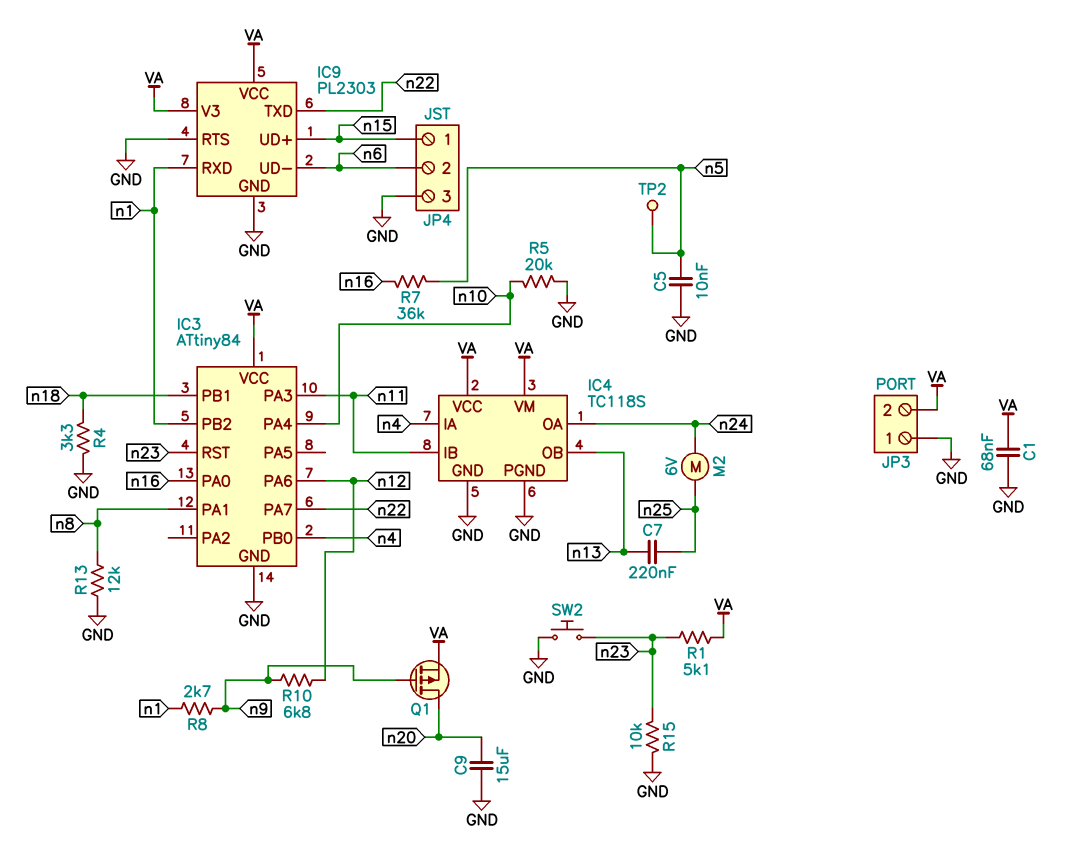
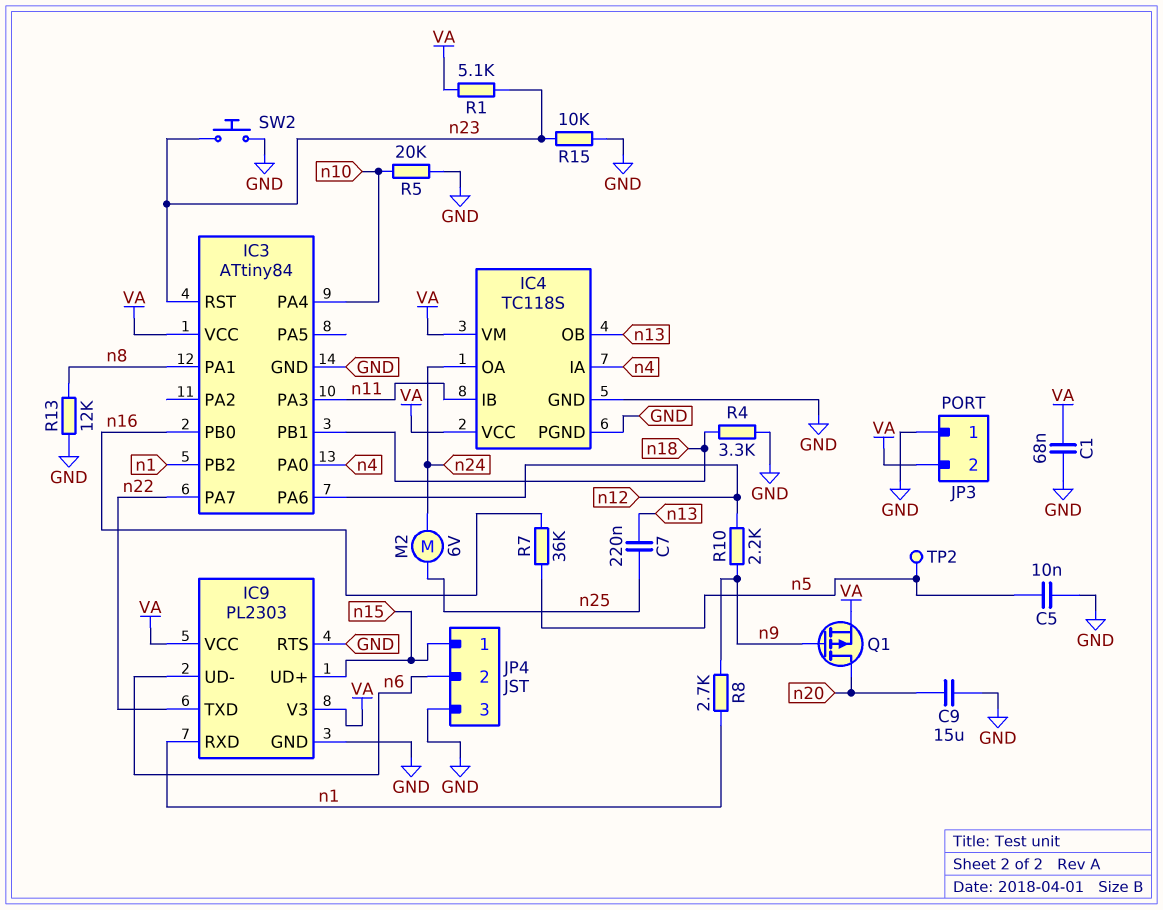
IC3 pin PA0: n16 -> n4
IC3 pin PB0: n4 -> n16
R10: 6.8k (n9, n12) -> 2.2k (n9, n12)

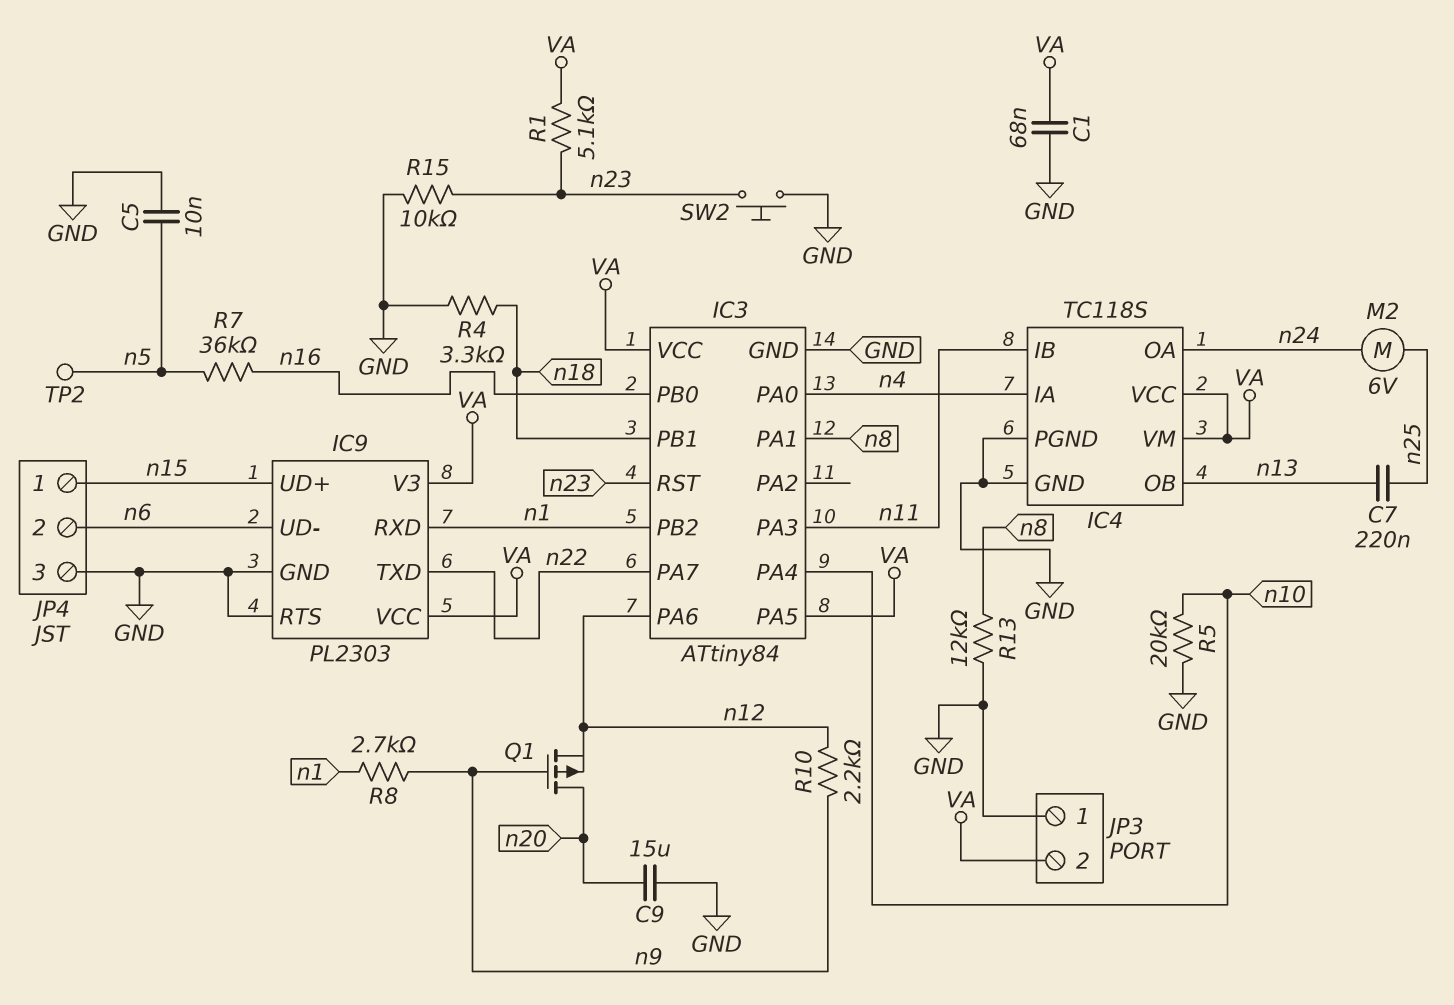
IC3 pin PA5: none -> VA
Q1: PMOS (G n9, D n20, S VA) -> PMOS (G n9, D n20, S n12)

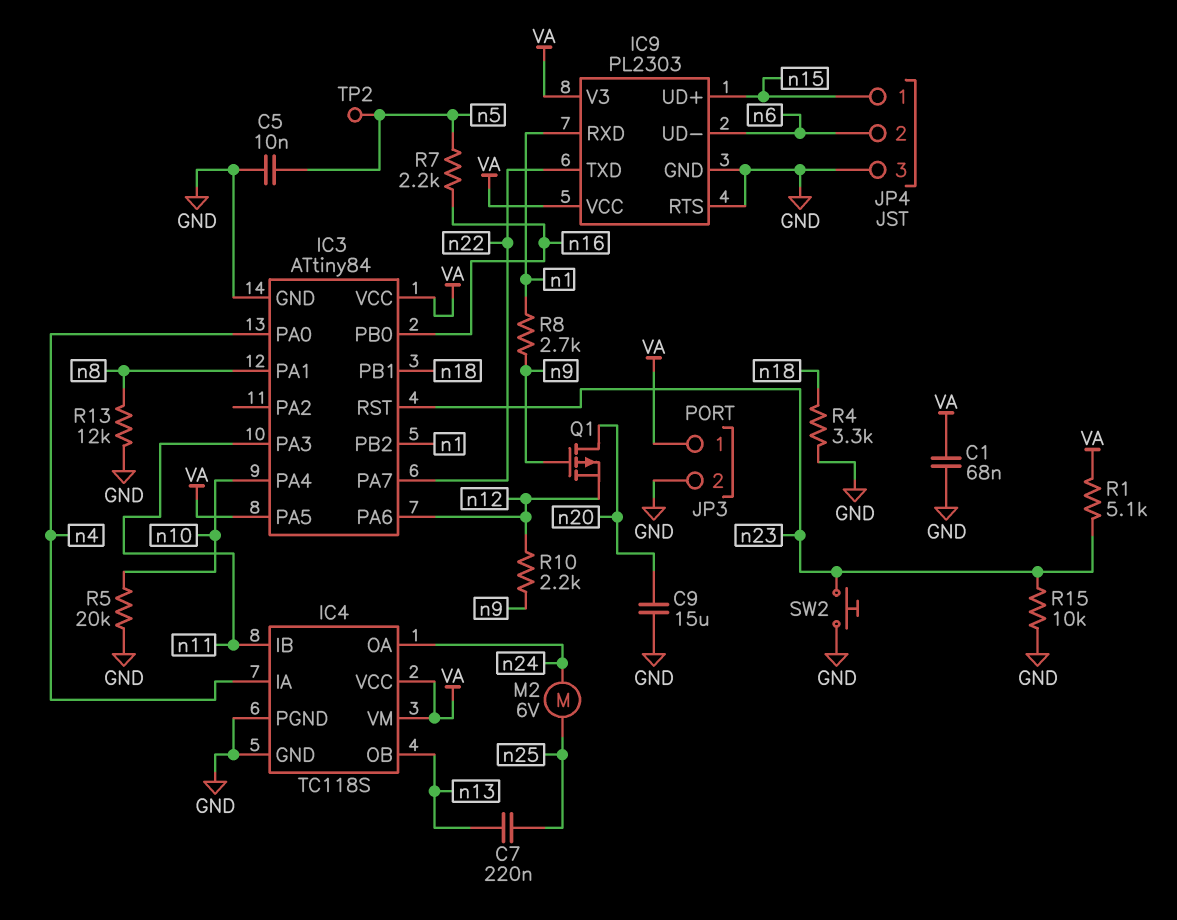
JP3 pin 1: GND -> VA
JP3 pin 2: VA -> GND
R7: 36k (n5, n16) -> 2.2k (n5, n16)

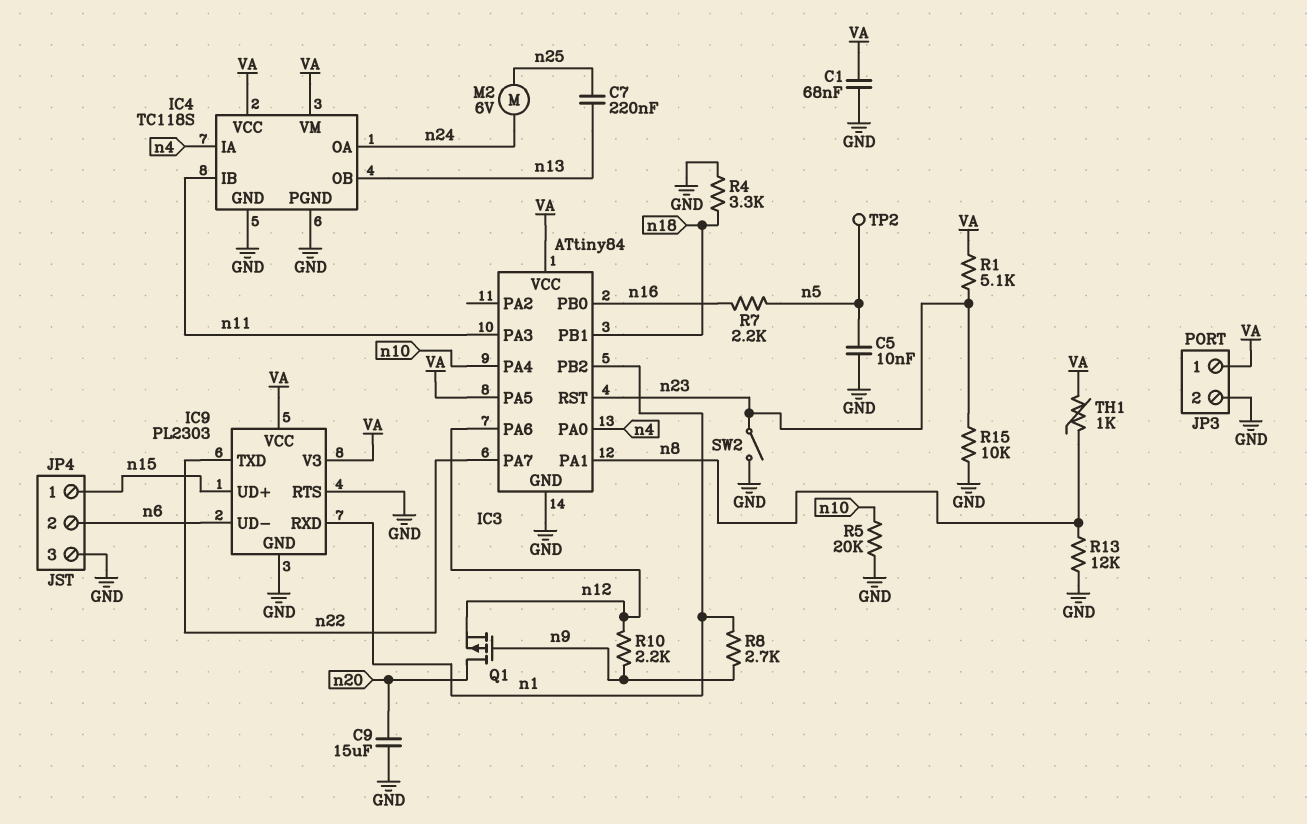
SW2: button (GND, n23) -> switch (GND, n23)
TH1: none -> 1k (VA, n8)

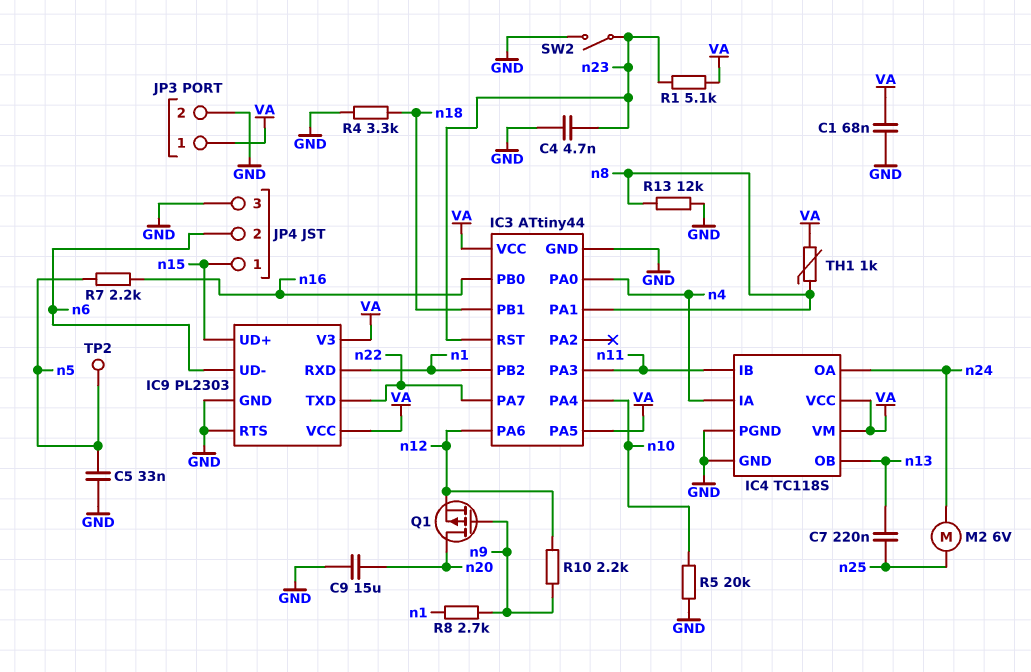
C4: none -> 4.7nF (GND, n23)
C5: 10nF (GND, n5) -> 33nF (GND, n5)
IC3: ATtiny84 -> ATtiny44
R15: 10k (GND, n23) -> none

